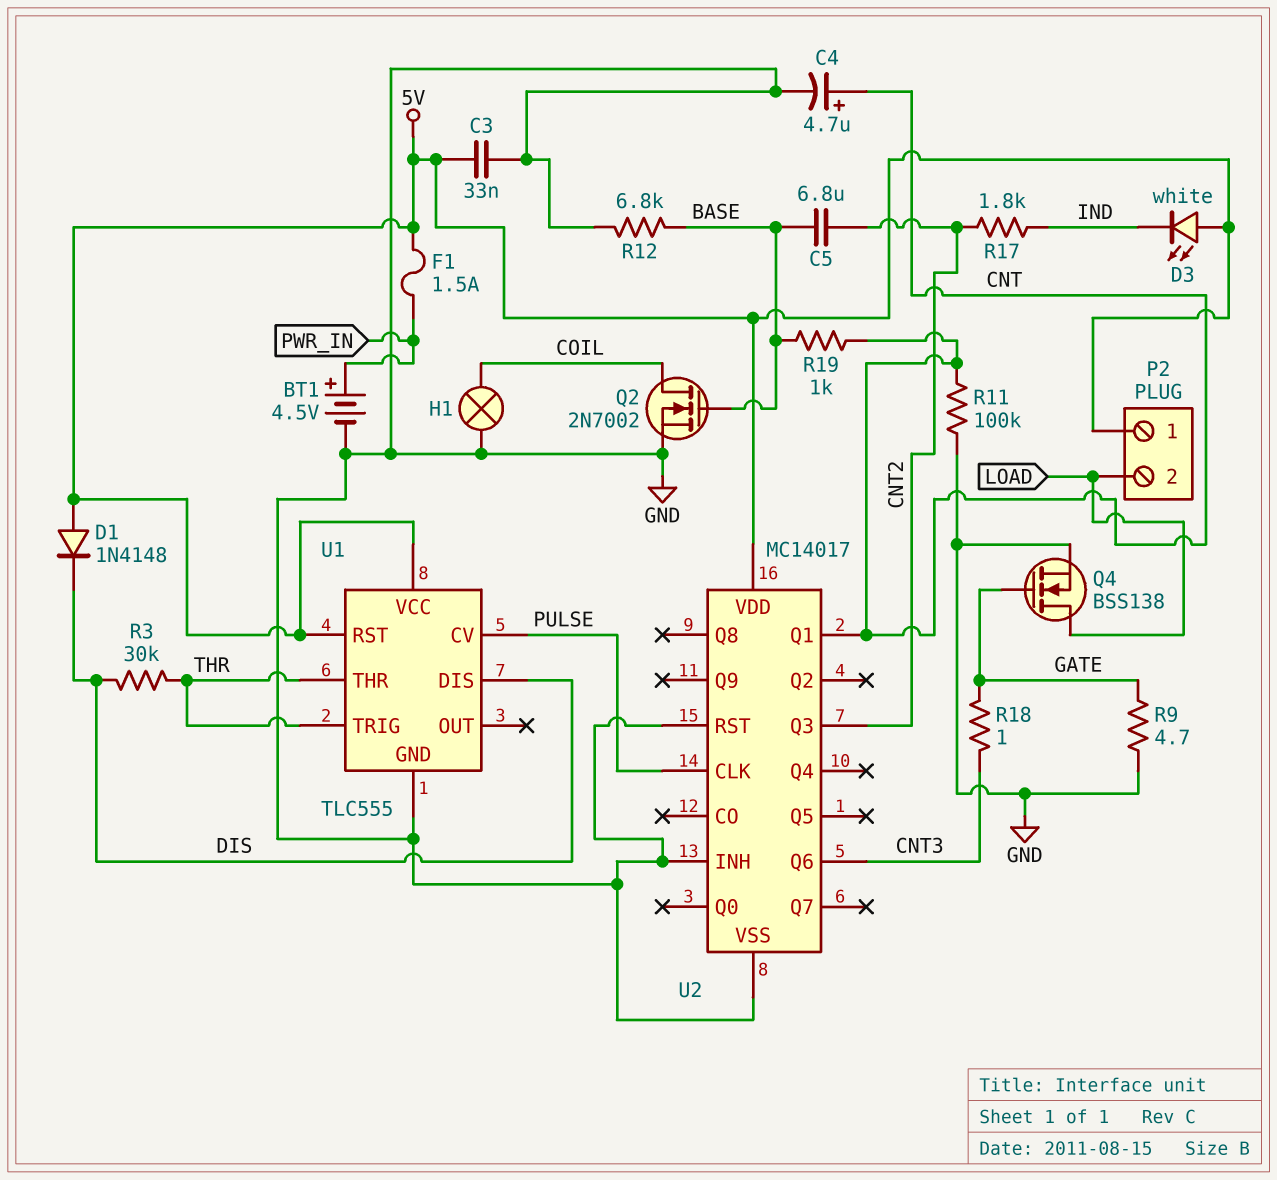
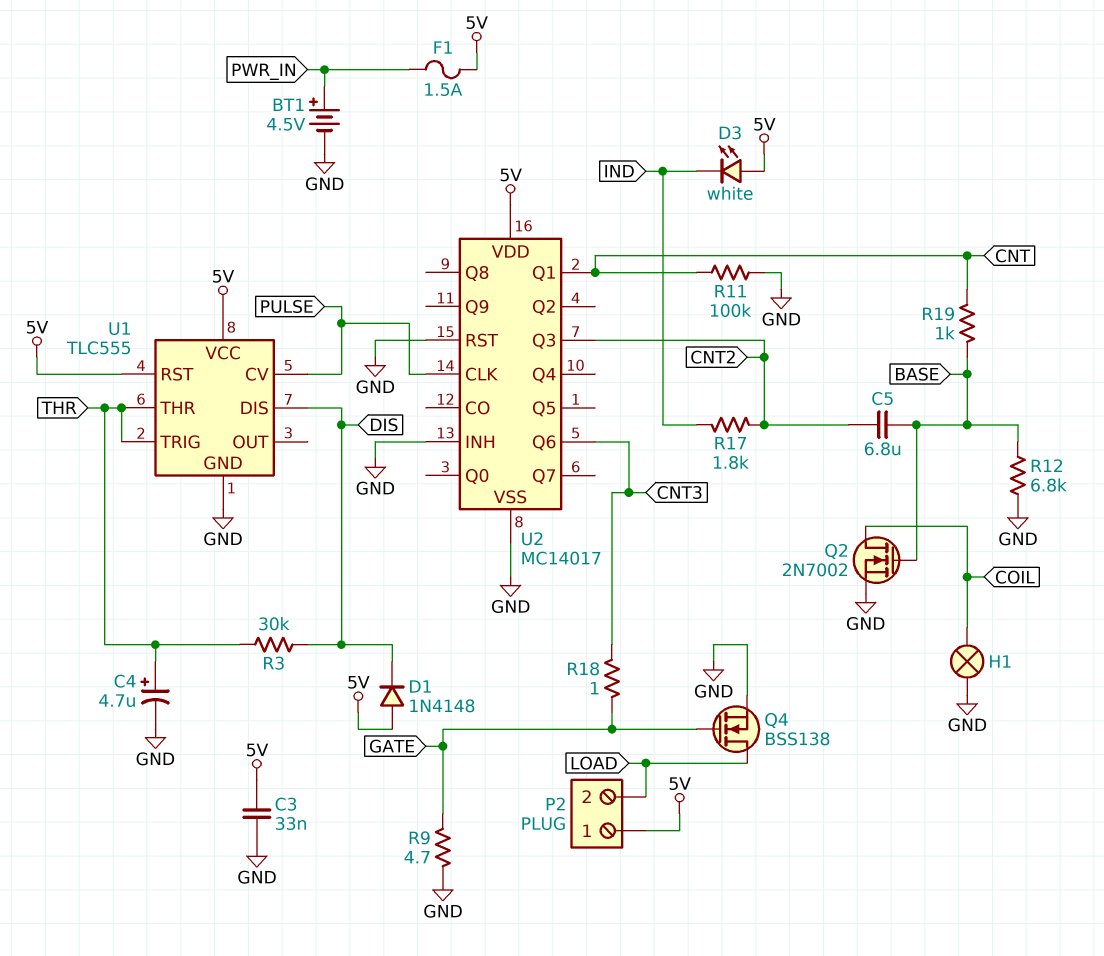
C4: 4.7uF (plus CNT, minus GND) -> 4.7uF (plus THR, minus GND)

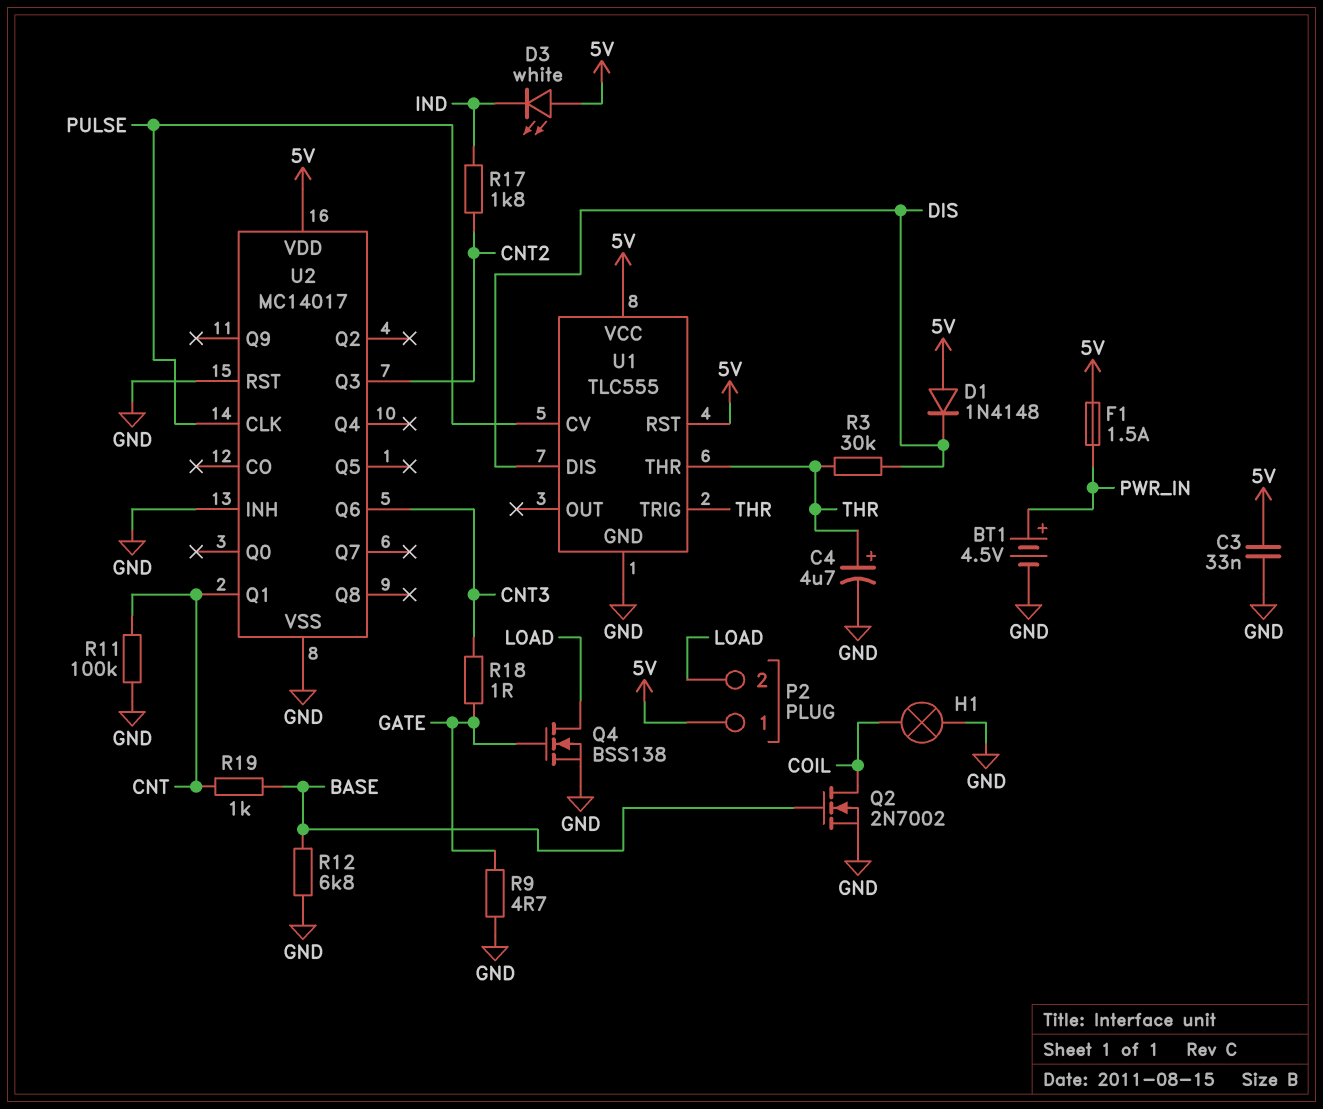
C5: 6.8uF (BASE, CNT2) -> none

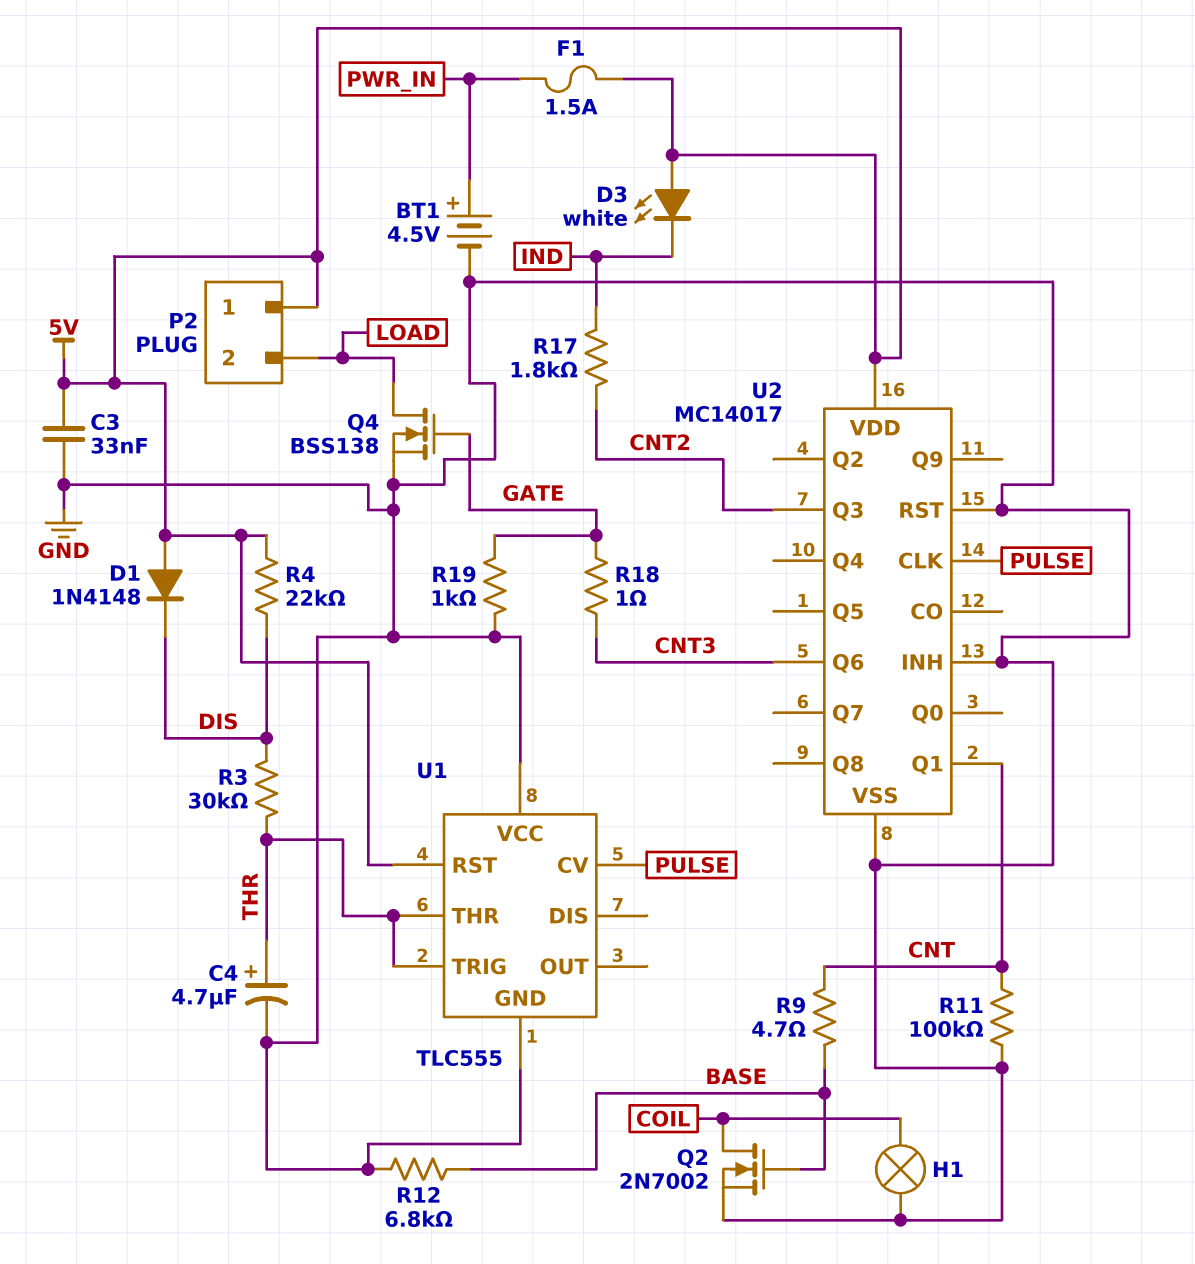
R4: none -> 22k (5V, DIS)
R9: 4.7 (GATE, GND) -> 4.7 (BASE, CNT)
R19: 1k (BASE, CNT) -> 1k (GATE, GND)
U1 pin DIS: DIS -> none
U1 pin VCC: 5V -> GND

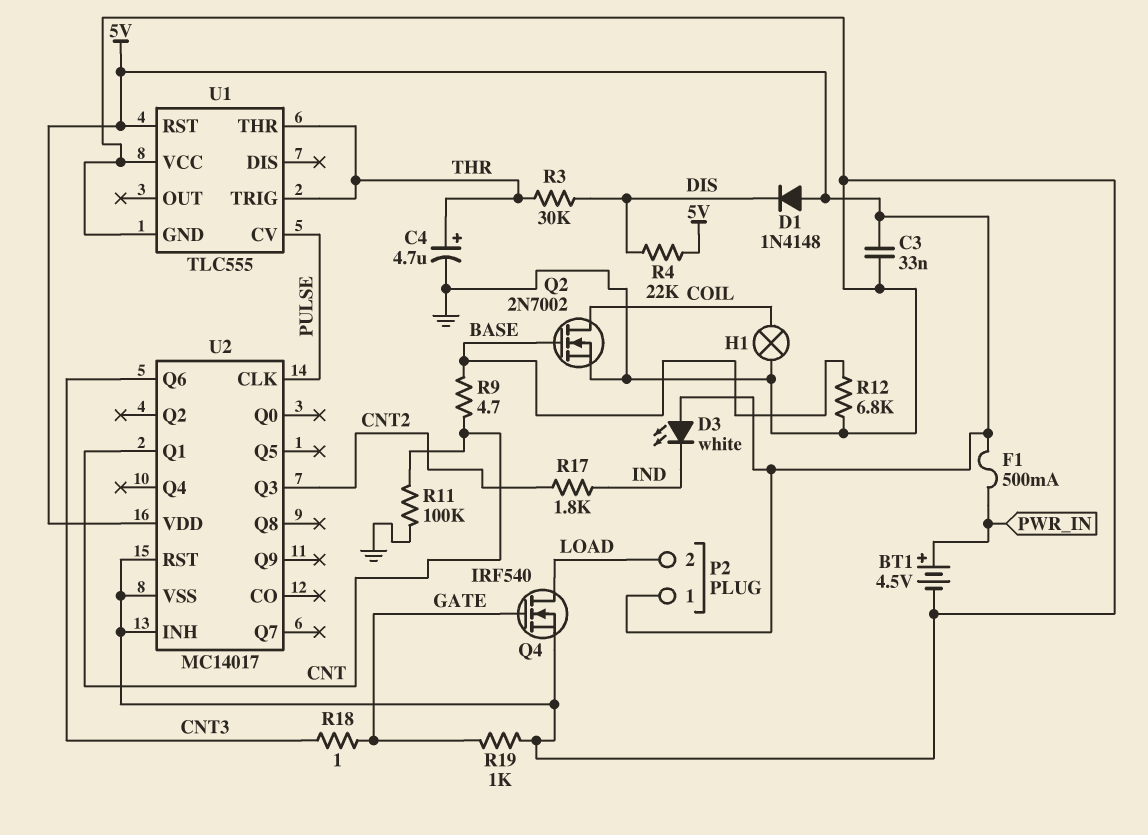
F1: 1.5A (5V, PWR_IN) -> 500mA (5V, PWR_IN)
Q4: NMOS BSS138 (G GATE, D LOAD, S GND) -> NMOS IRF540 (G GATE, D LOAD, S GND)

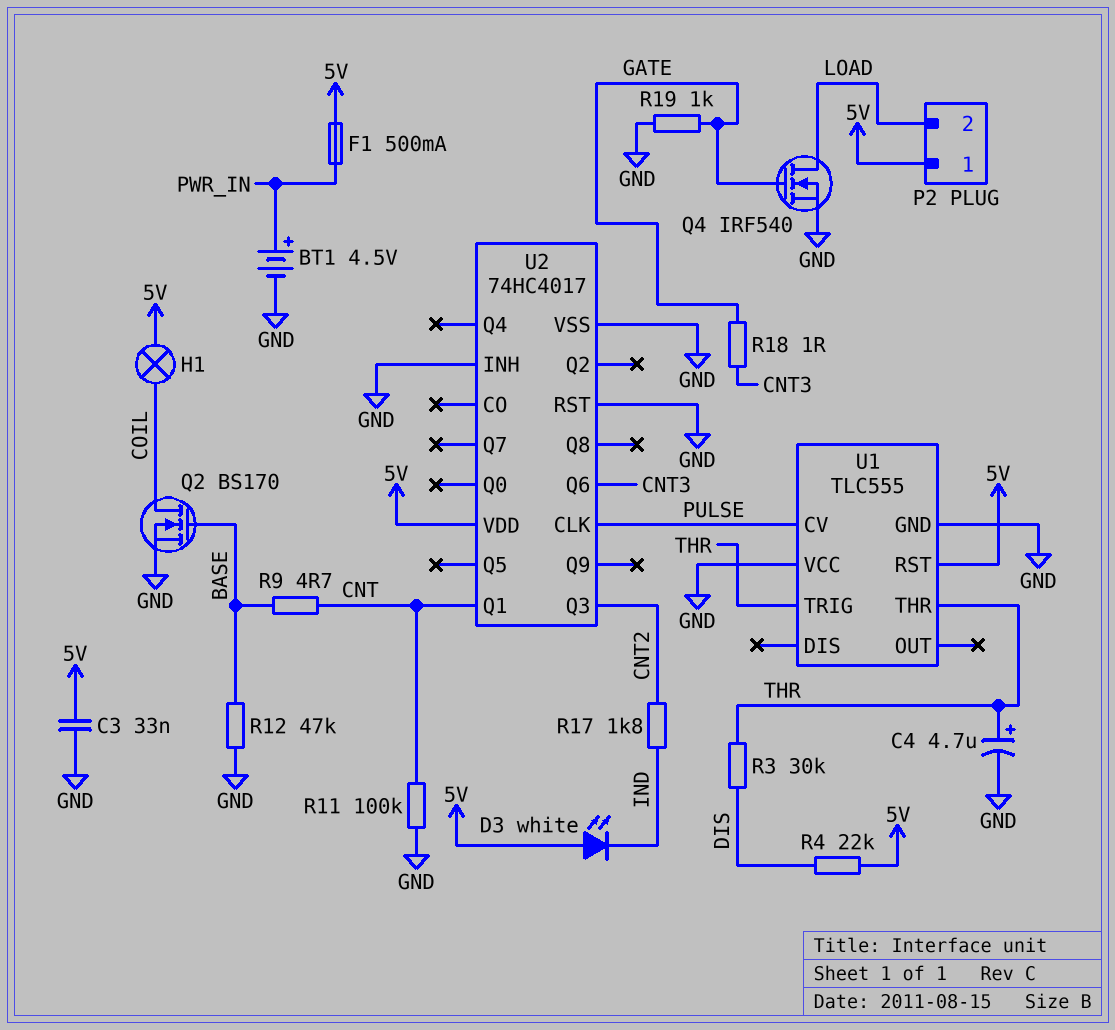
D1: diode 1N4148 (A 5V, K DIS) -> none
H1: lamp (COIL, GND) -> lamp (5V, COIL)
Q2: NMOS 2N7002 (G BASE, D COIL, S GND) -> NMOS BS170 (G BASE, D COIL, S GND)
R12: 6.8k (BASE, GND) -> 47k (BASE, GND)
U2: MC14017 -> 74HC4017

